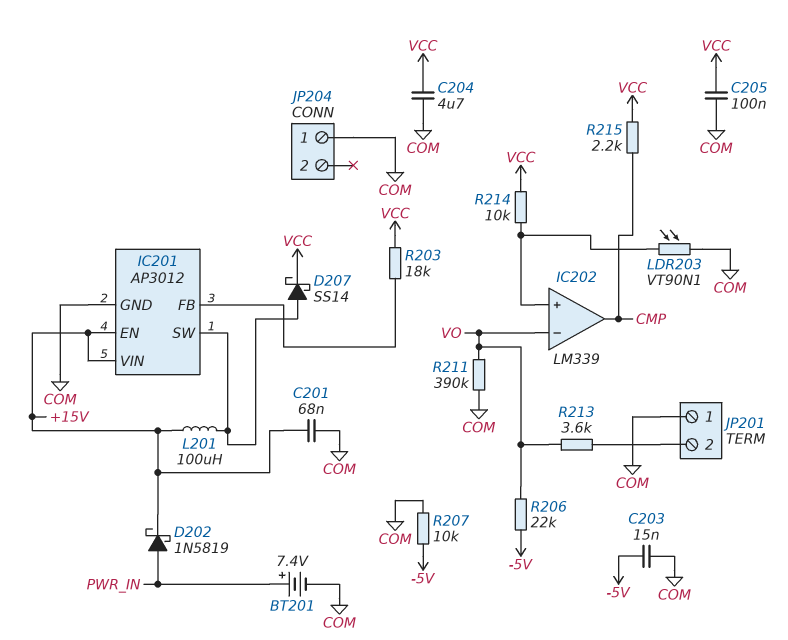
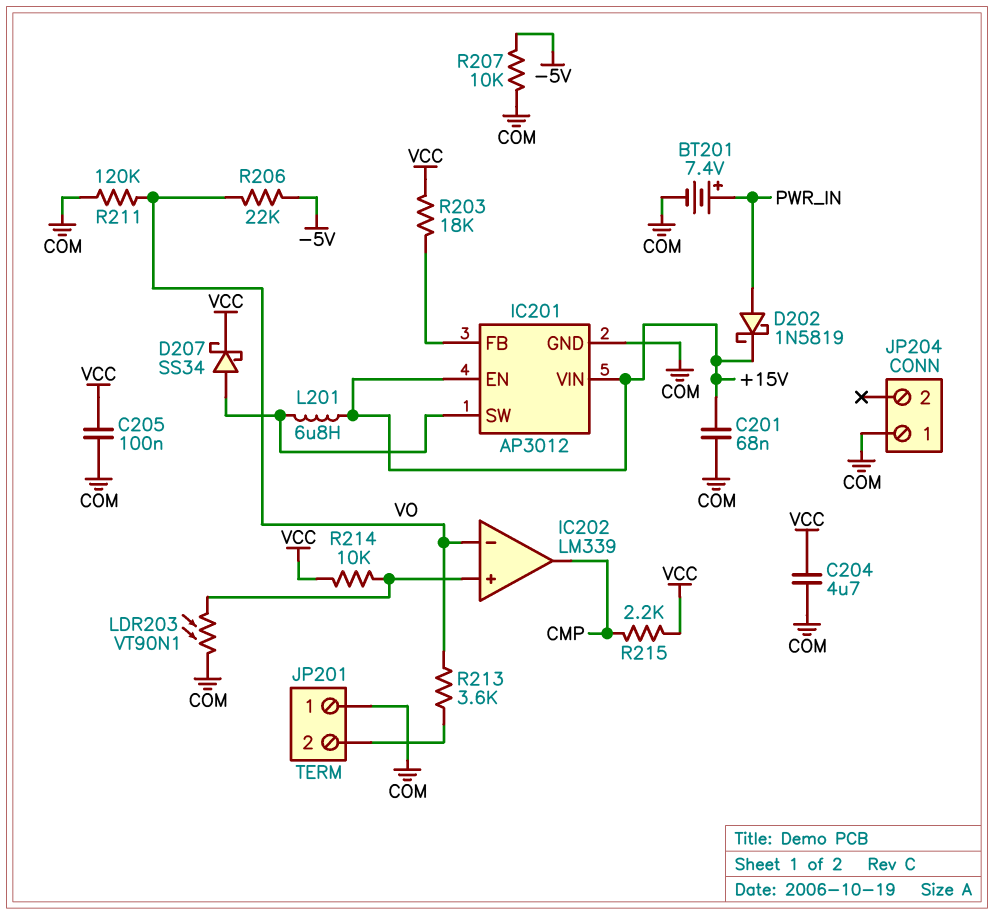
C203: 15nF (-5V, COM) -> none
D207: schottky SS14 (A IC201/SW, K VCC) -> schottky SS34 (A IC201/SW, K VCC)
L201: 100uH (+15V, IC201/SW) -> 6.8uH (+15V, IC201/SW)
R211: 390k (COM, VO) -> 120k (COM, VO)

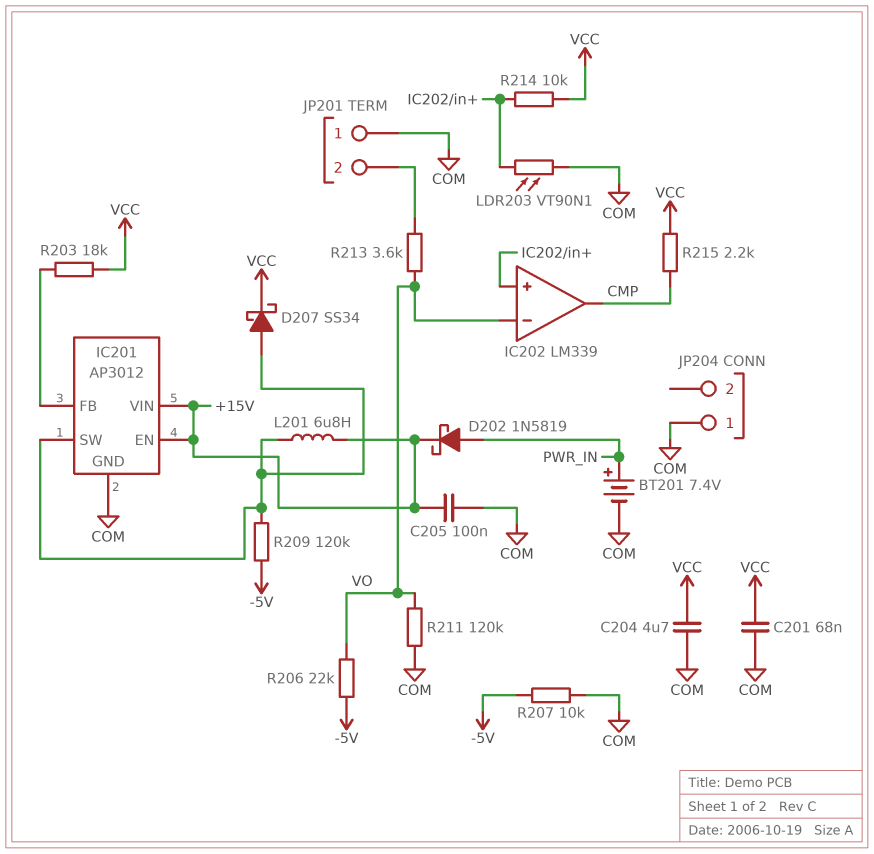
C201: 68nF (+15V, COM) -> 68nF (COM, VCC)
C205: 100nF (COM, VCC) -> 100nF (+15V, COM)
R209: none -> 120k (-5V, IC201/SW)

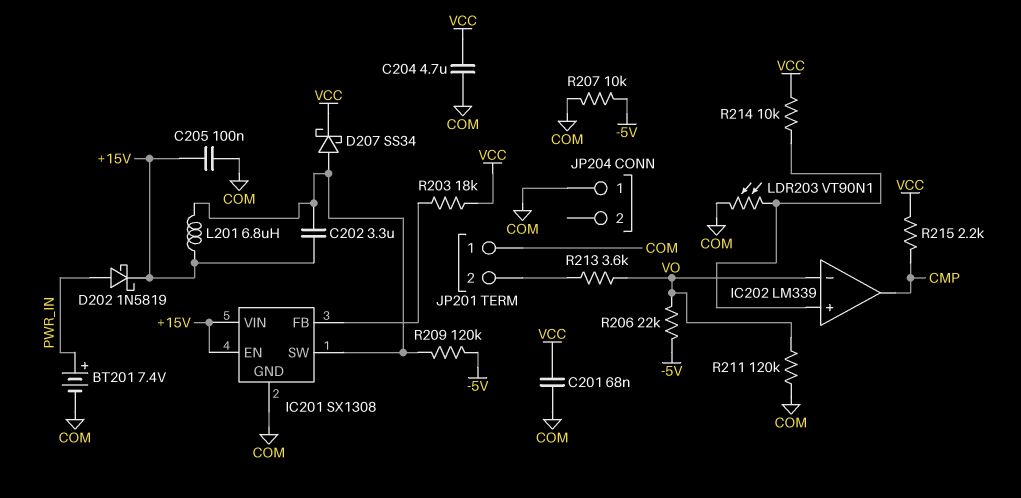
C202: none -> 3.3uF (+15V, IC201/SW)
IC201: AP3012 -> SX1308

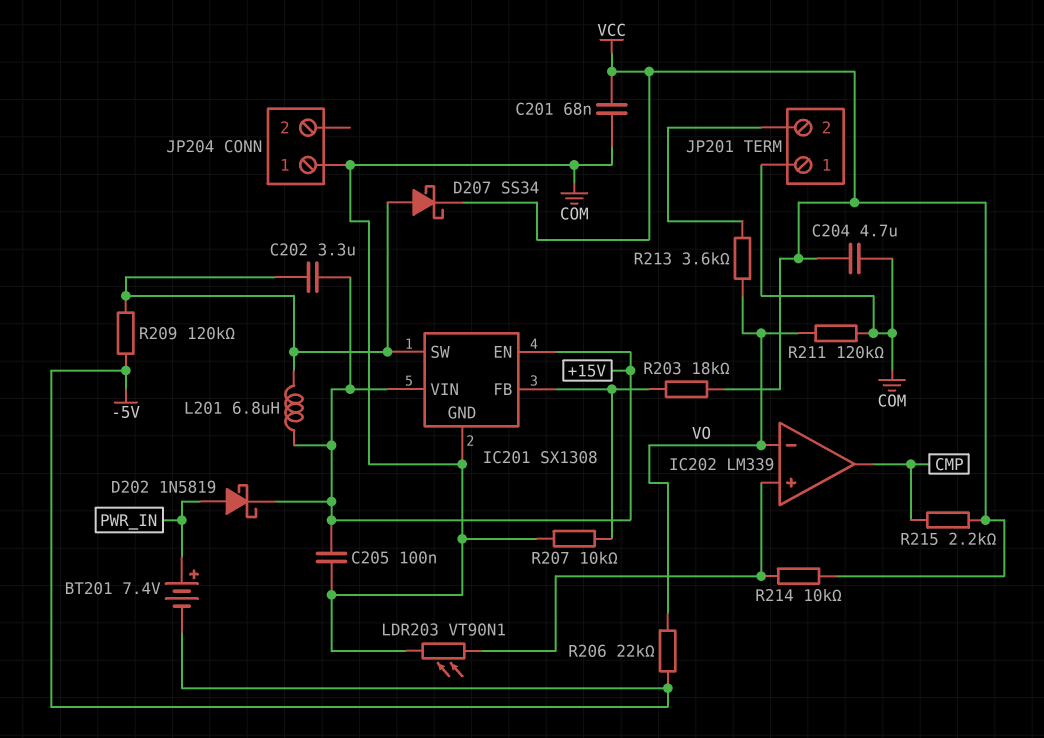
BT201: 7.4V (plus PWR_IN, minus COM) -> 7.4V (plus PWR_IN, minus -5V)
R207: 10k (-5V, COM) -> 10k (COM, IC201/FB)

